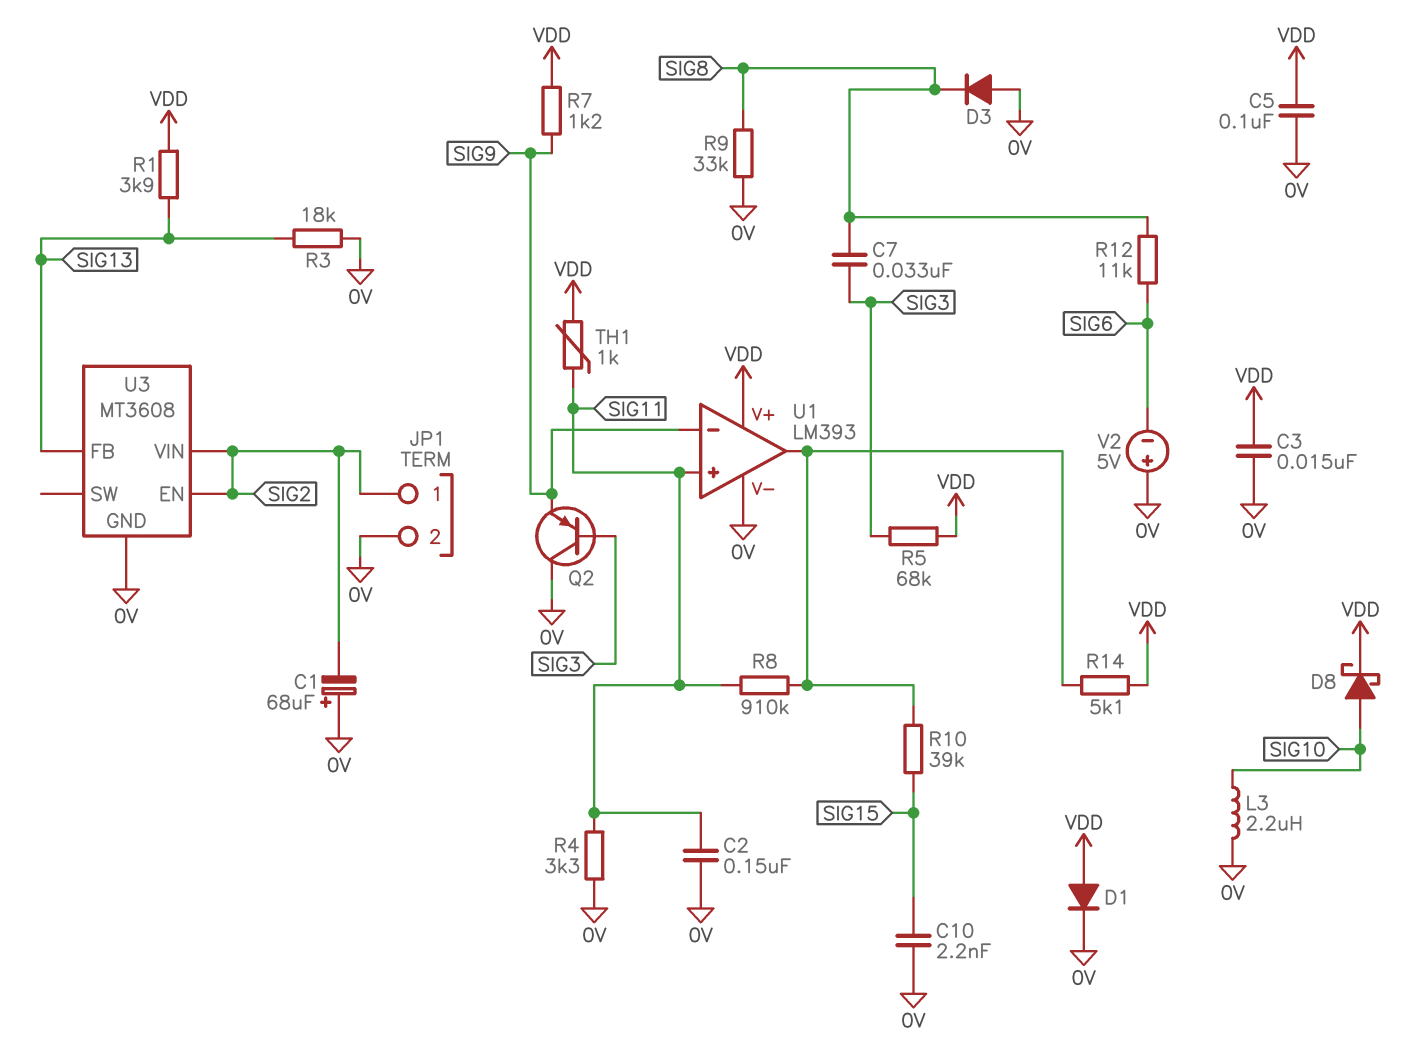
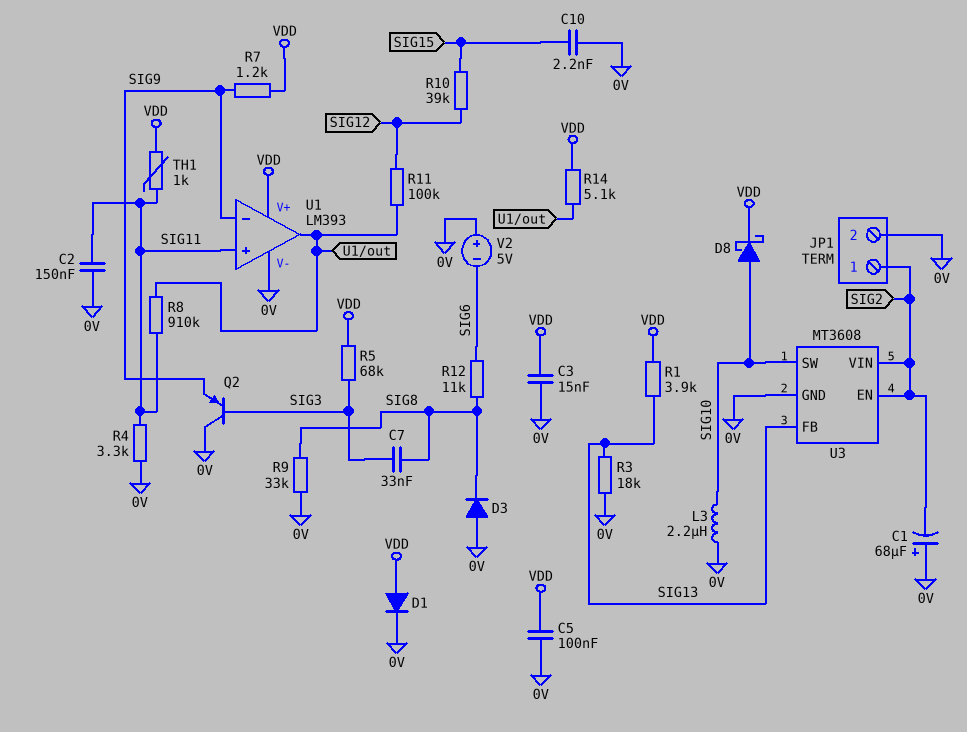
R10: 39k (SIG15, U1/out) -> 39k (SIG12, SIG15)
R11: none -> 100k (SIG12, U1/out)
U3 pin SW: none -> SIG10

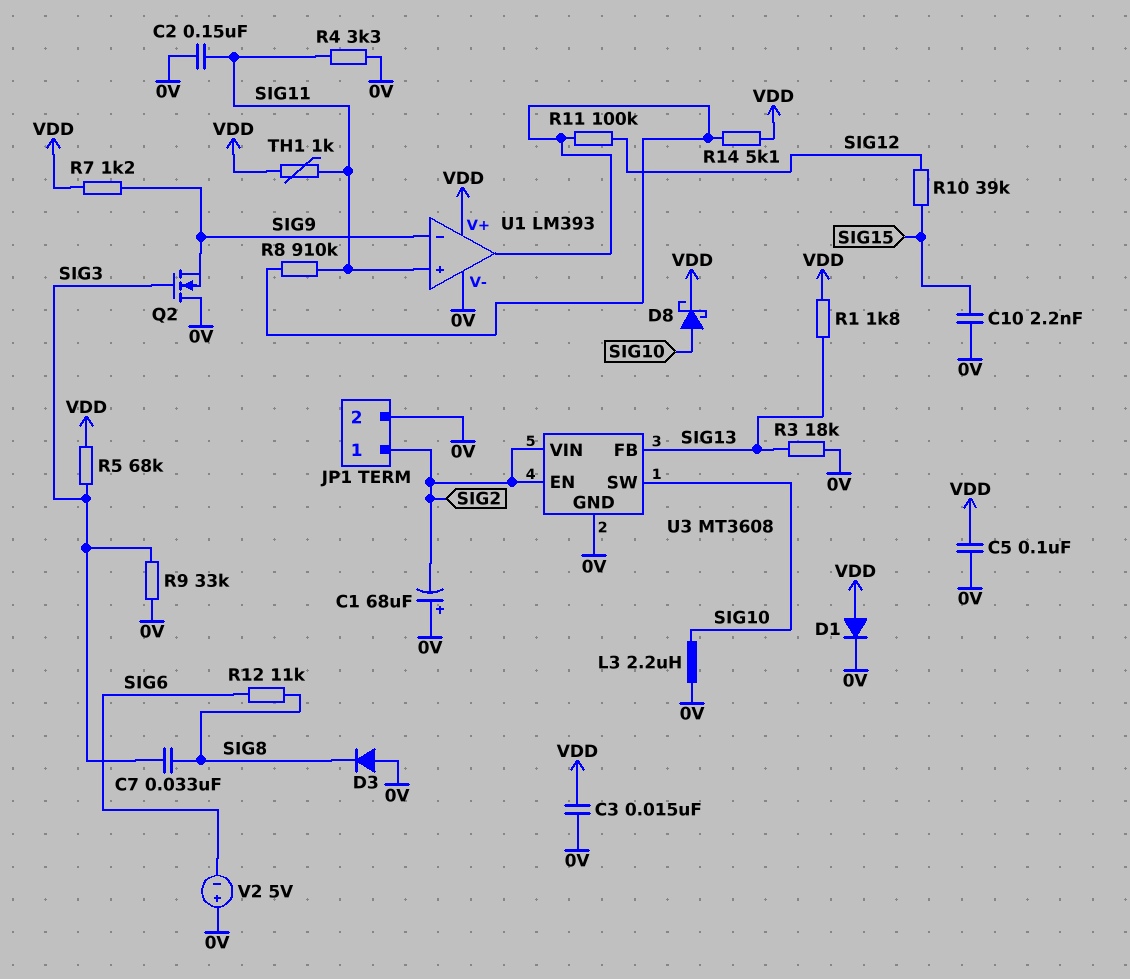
Q2: PNP (B SIG3, C 0V, E SIG9) -> NMOS (G SIG3, D 0V, S SIG9)
R1: 3.9k (SIG13, VDD) -> 1.8k (SIG13, VDD)
R9: 33k (0V, SIG8) -> 33k (0V, SIG3)

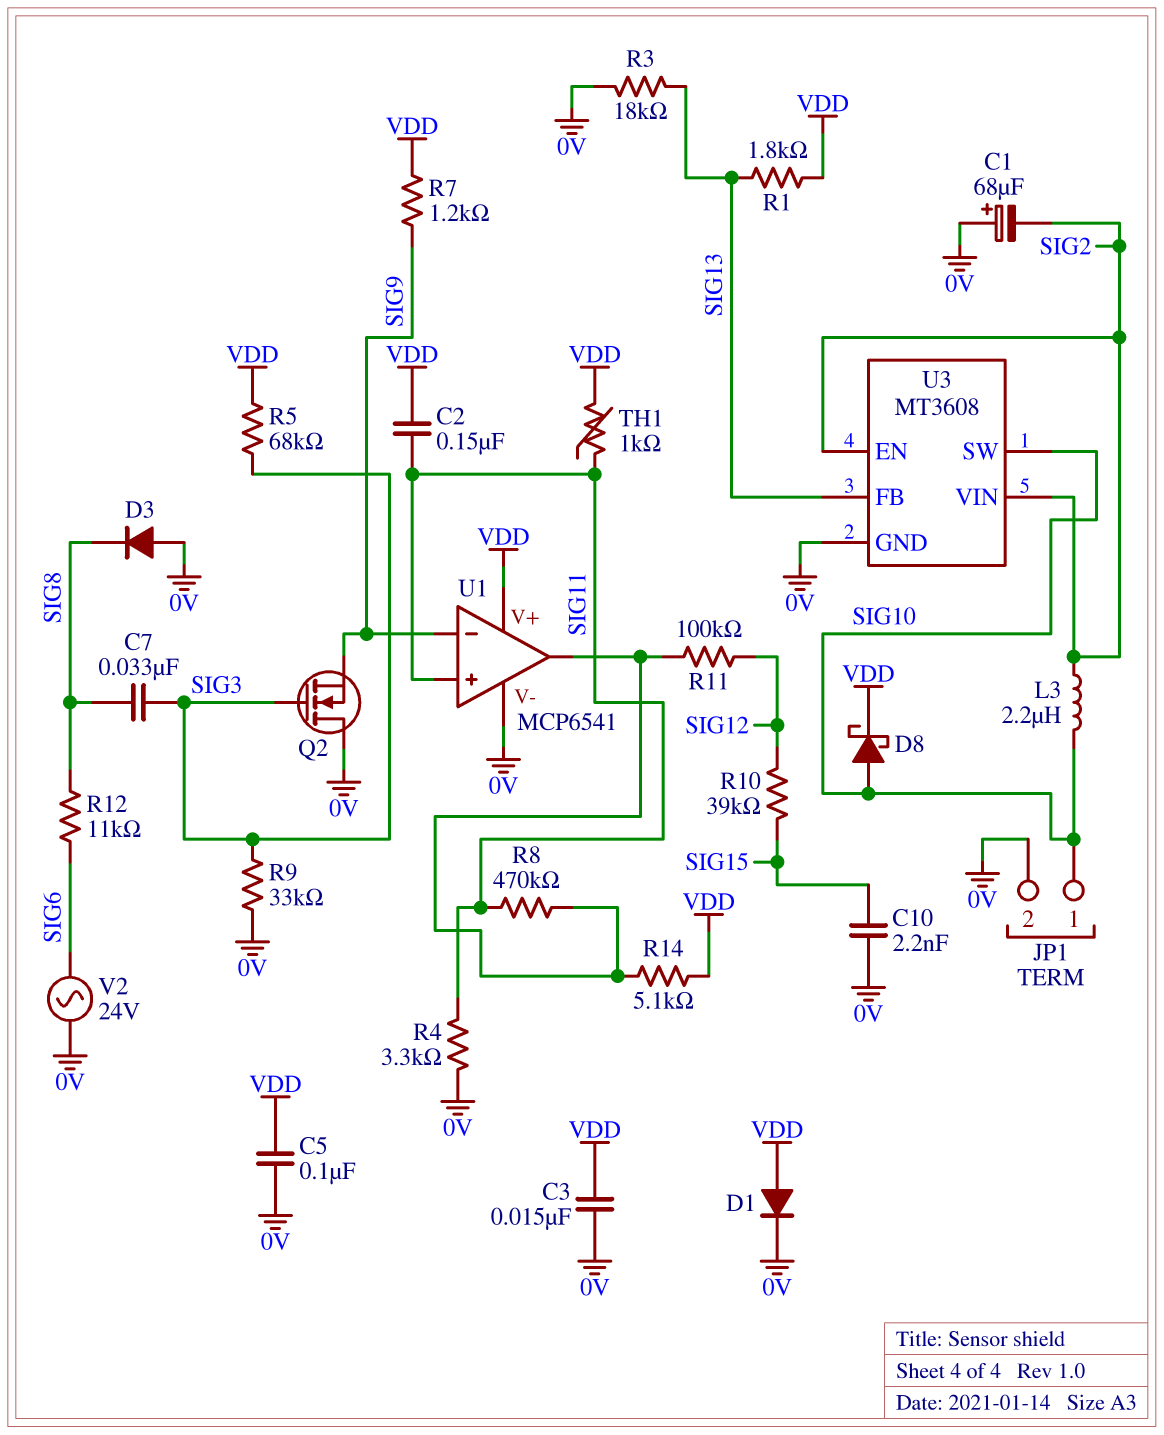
C2: 150nF (0V, SIG11) -> 150nF (SIG11, VDD)
JP1 pin 1: SIG2 -> SIG10
L3: 2.2uH (0V, SIG10) -> 2.2uH (SIG2, SIG10)
R8: 910k (SIG11, U1/out) -> 470k (SIG11, U1/out)
U1: LM393 -> MCP6541
V2: 5V (plus 0V, minus SIG6) -> AC 24V (0V, SIG6)

